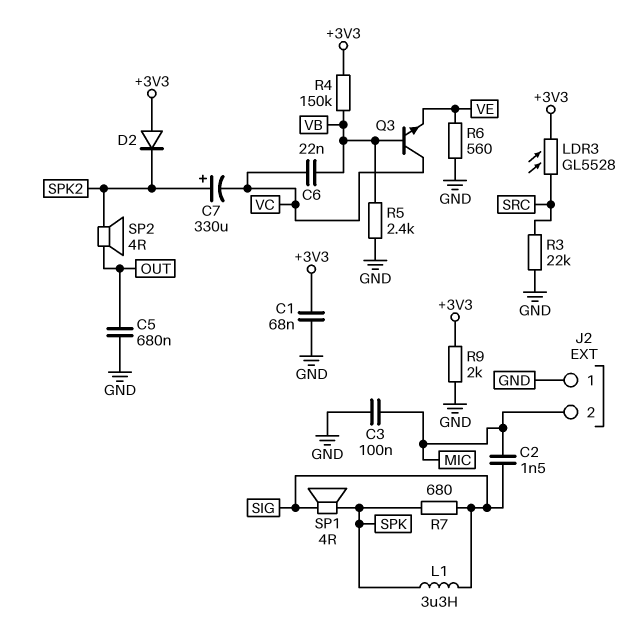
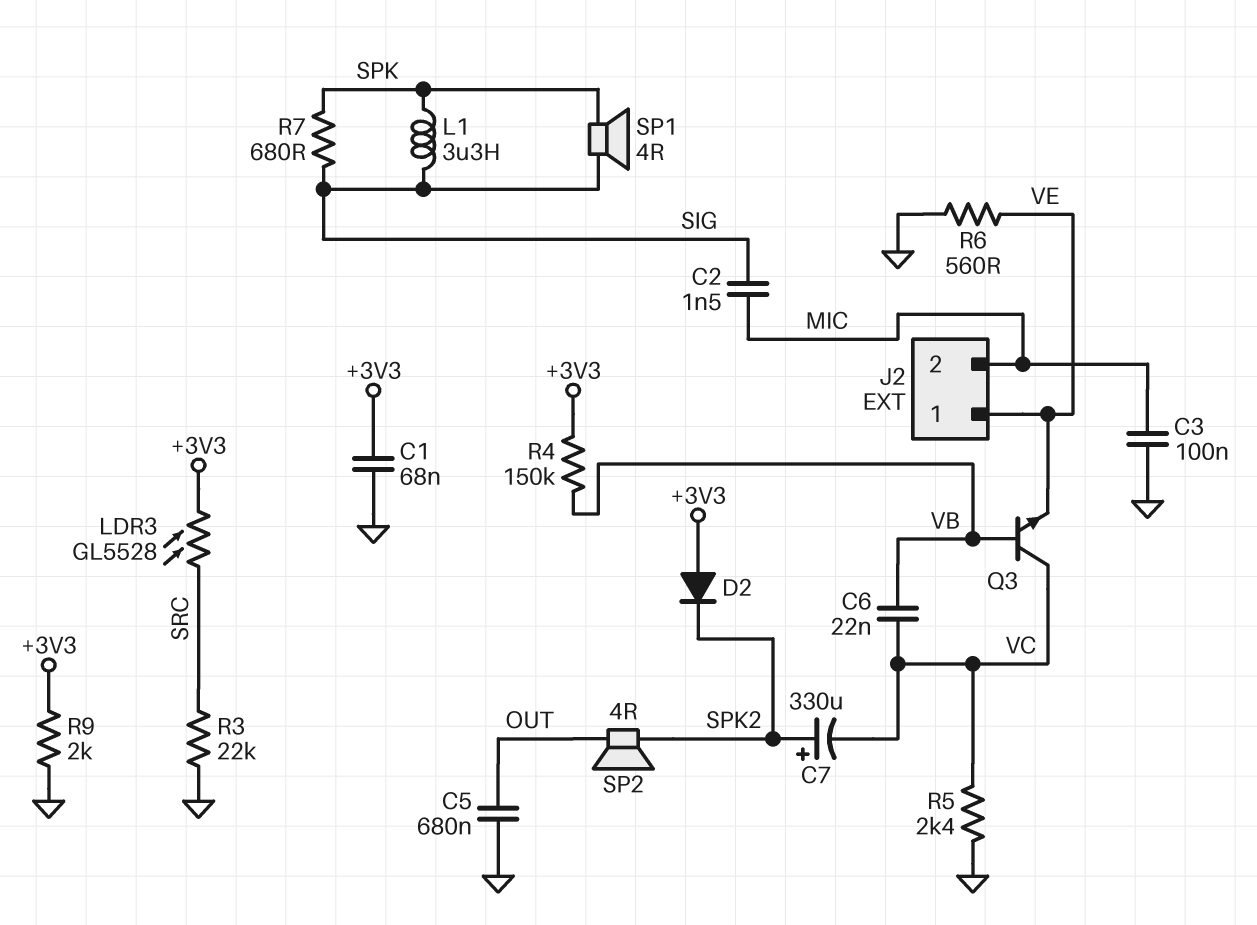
J2 pin 1: GND -> VE
R5: 2.4k (GND, VB) -> 2.4k (GND, VC)

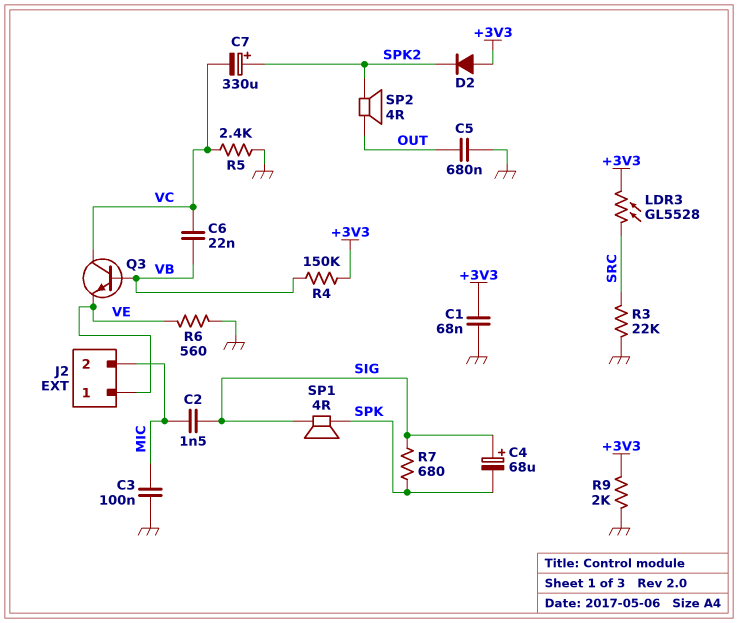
C4: none -> 68uF (plus SIG, minus SPK)
L1: 3.3uH (SIG, SPK) -> none

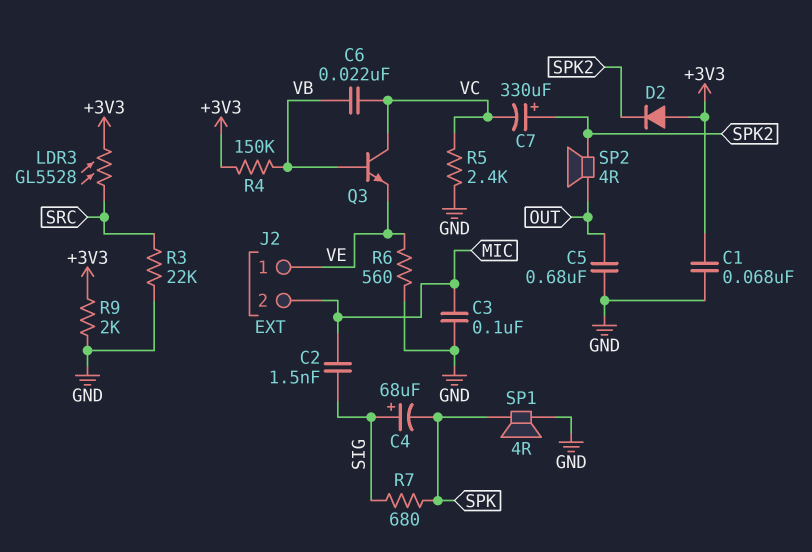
SP1: speaker 4R (SIG, SPK) -> speaker 4R (GND, SPK)

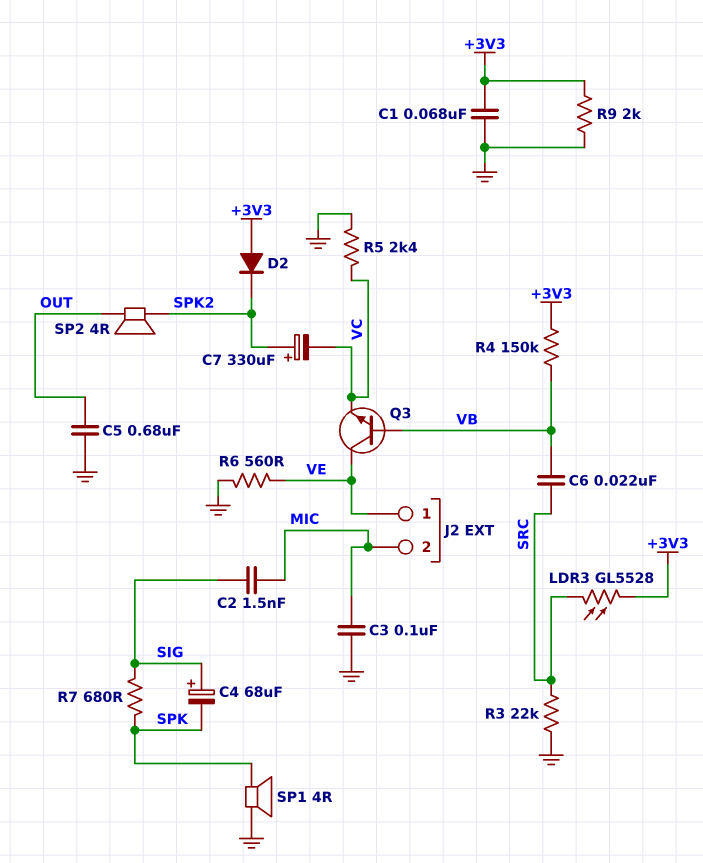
C6: 22nF (VB, VC) -> 22nF (SRC, VB)
Q3: NPN (B VB, C VC, E VE) -> NPN (B VB, C VE, E VC)

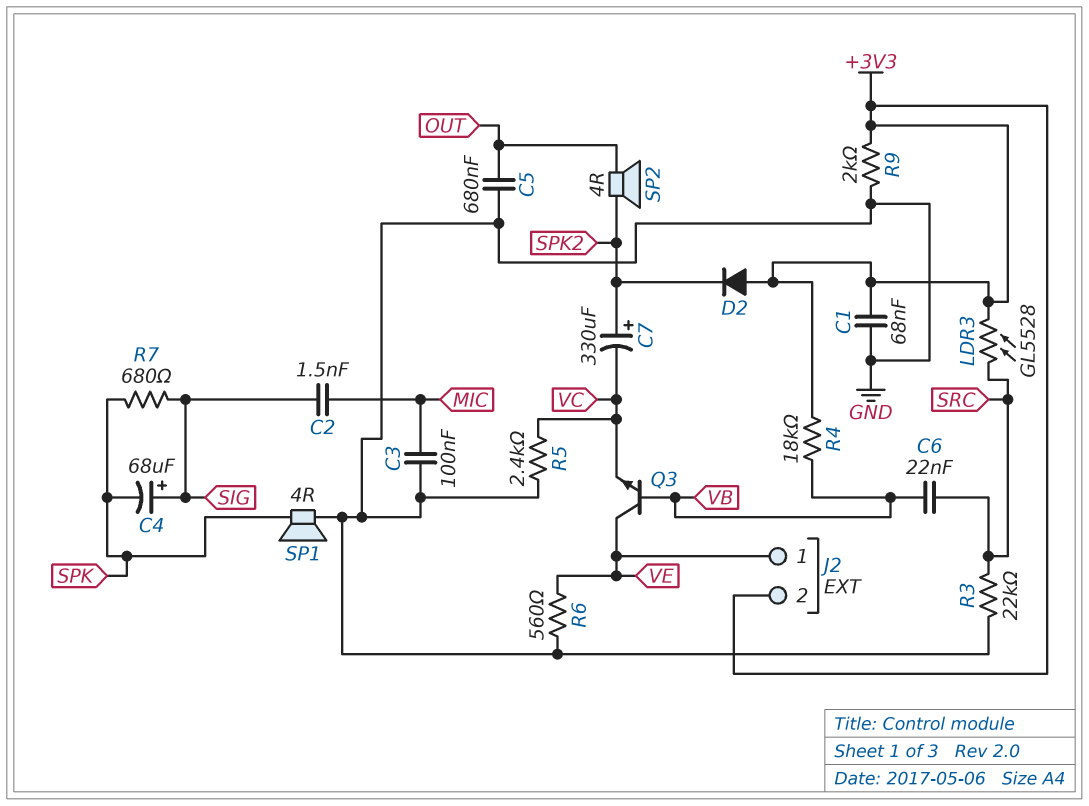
J2 pin 2: MIC -> +3V3
R4: 150k (+3V3, VB) -> 18k (+3V3, VB)

